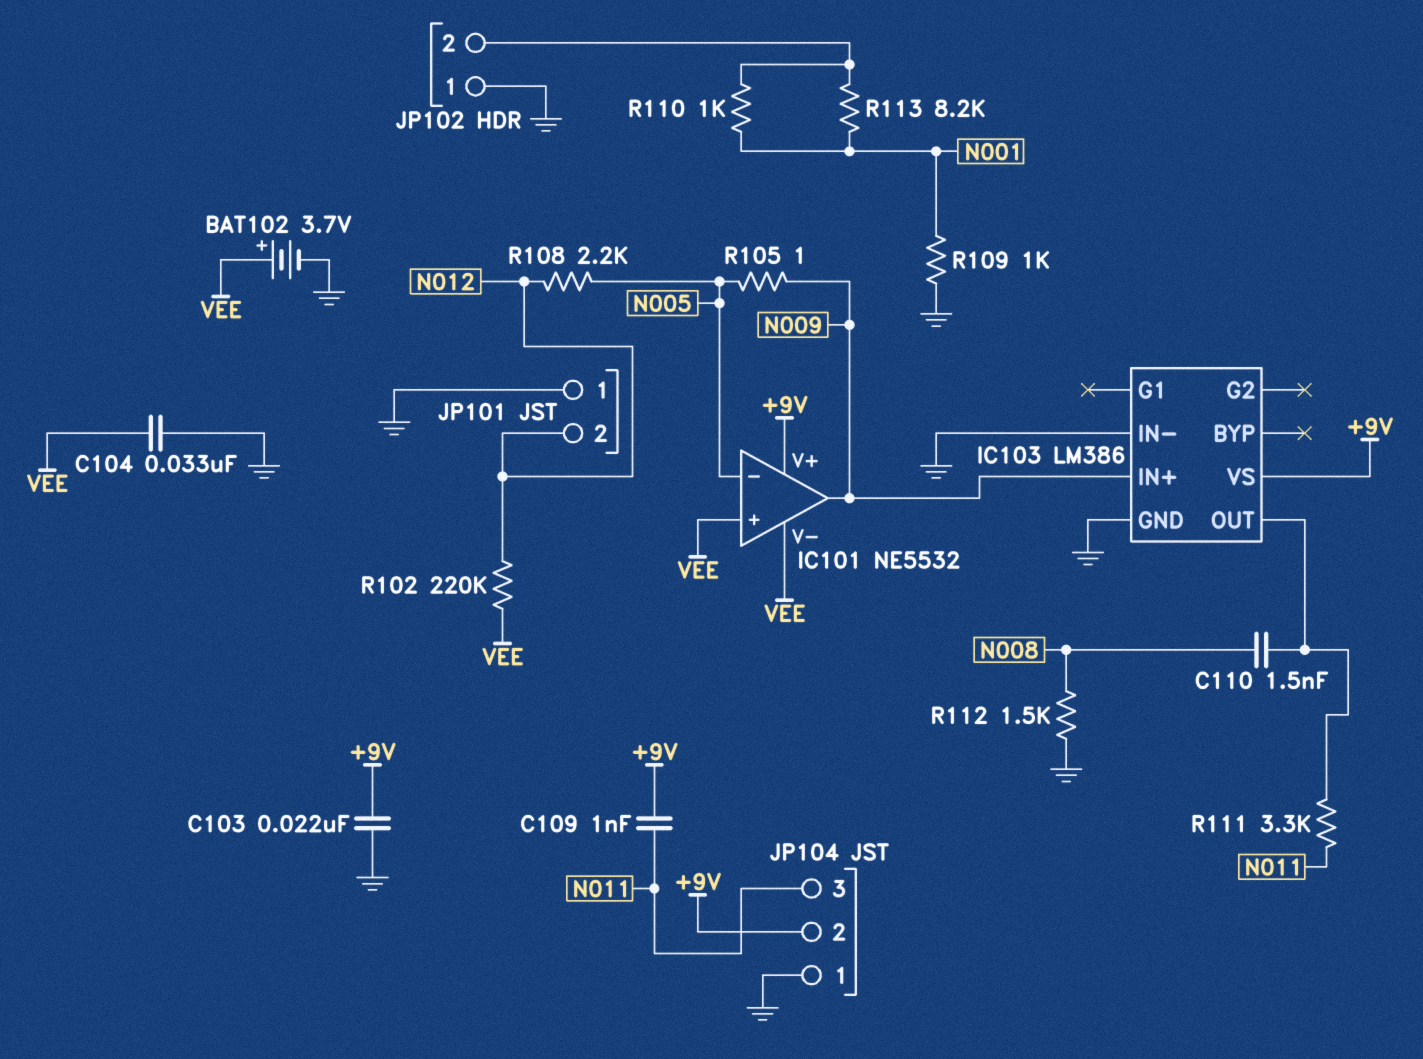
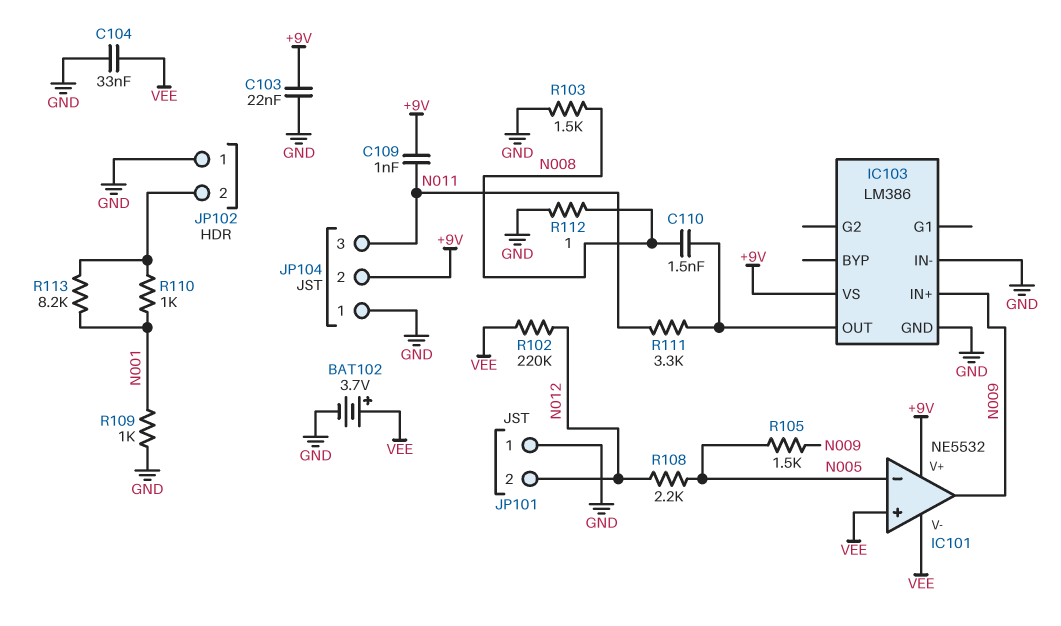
R103: none -> 1.5k (GND, N008)
R105: 1 (N005, N009) -> 1.5k (N005, N009)
R112: 1.5k (GND, N008) -> 1 (GND, N008)

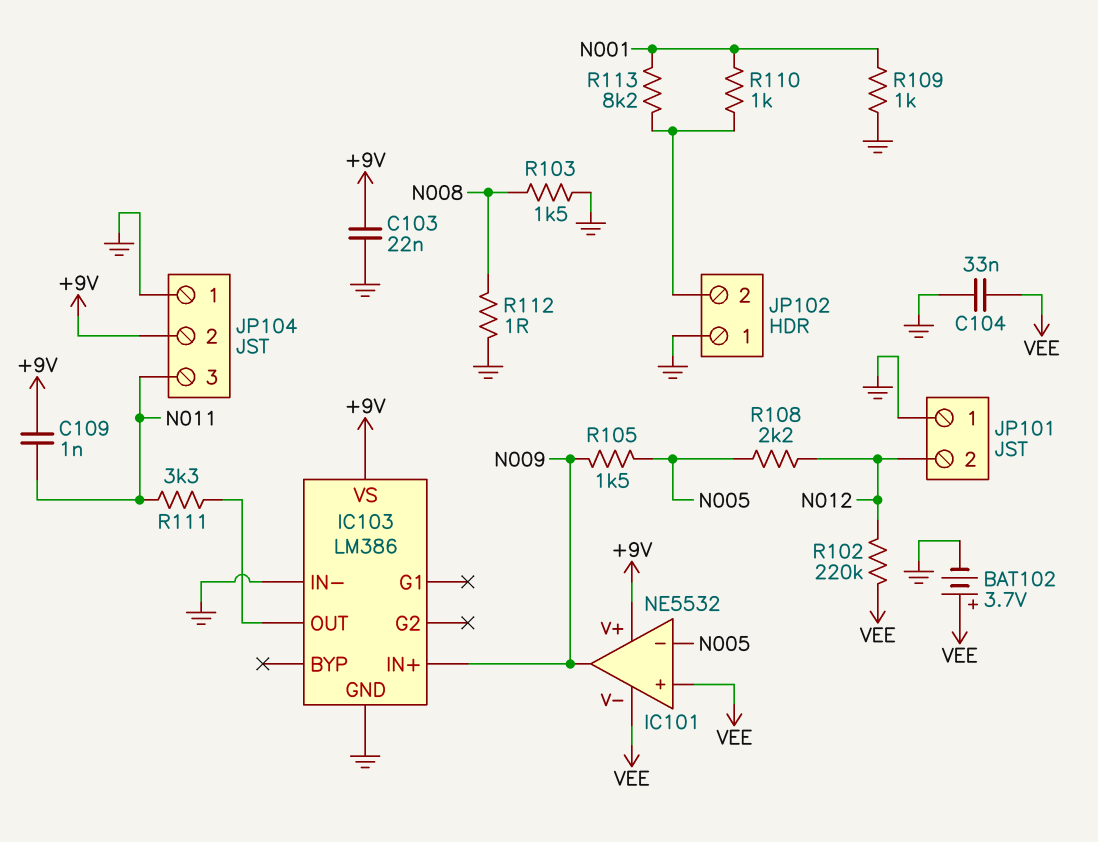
C110: 1.5nF (IC103/OUT, N008) -> none

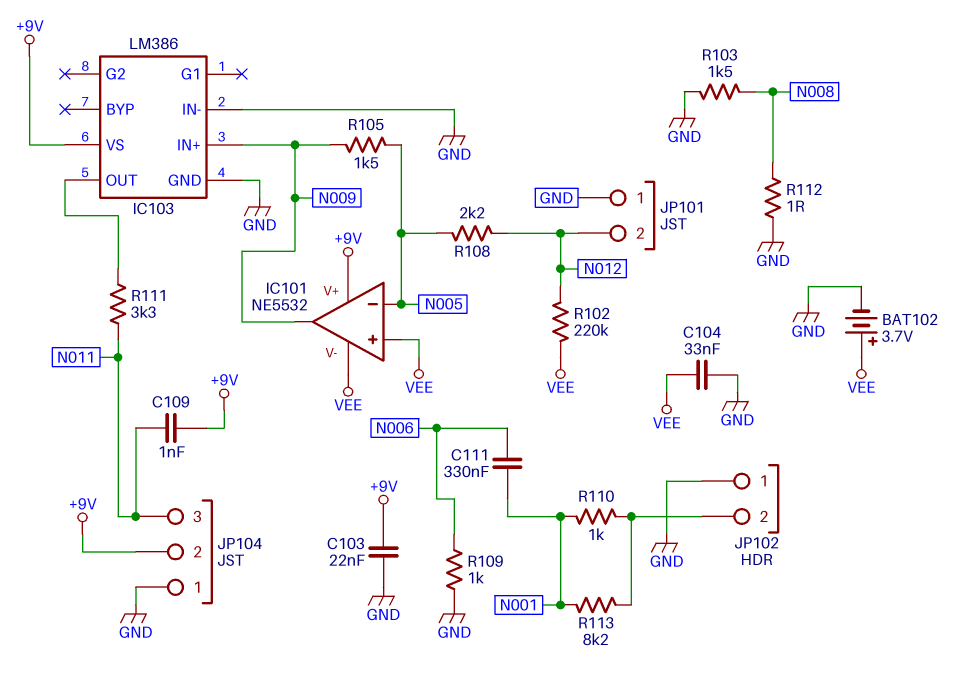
C111: none -> 330nF (N001, N006)
R109: 1k (GND, N001) -> 1k (GND, N006)

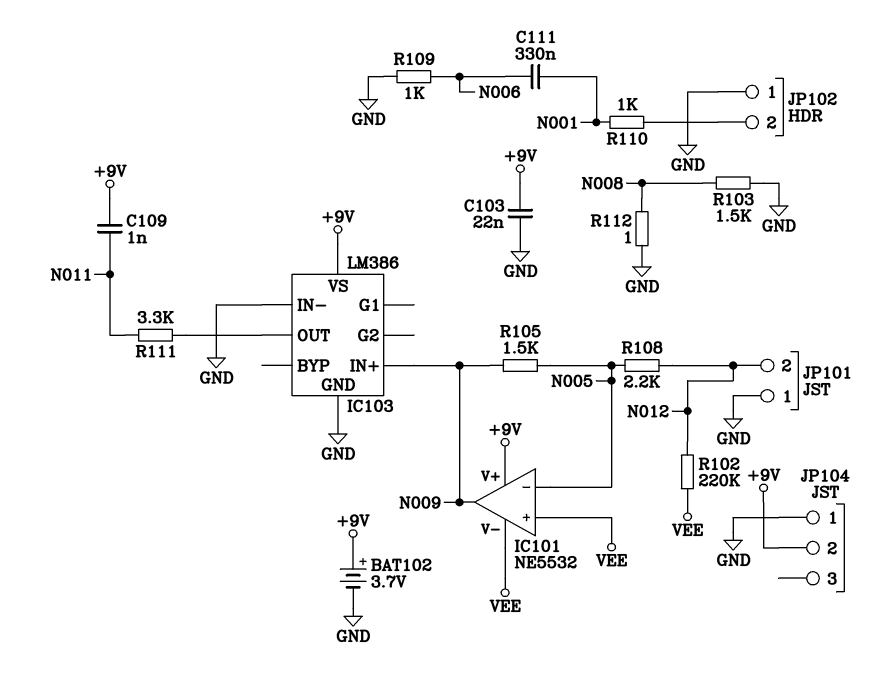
BAT102: 3.7V (plus VEE, minus GND) -> 3.7V (plus +9V, minus GND)
C104: 33nF (GND, VEE) -> none
JP104 pin 3: N011 -> none
R113: 8.2k (JP102/2, N001) -> none

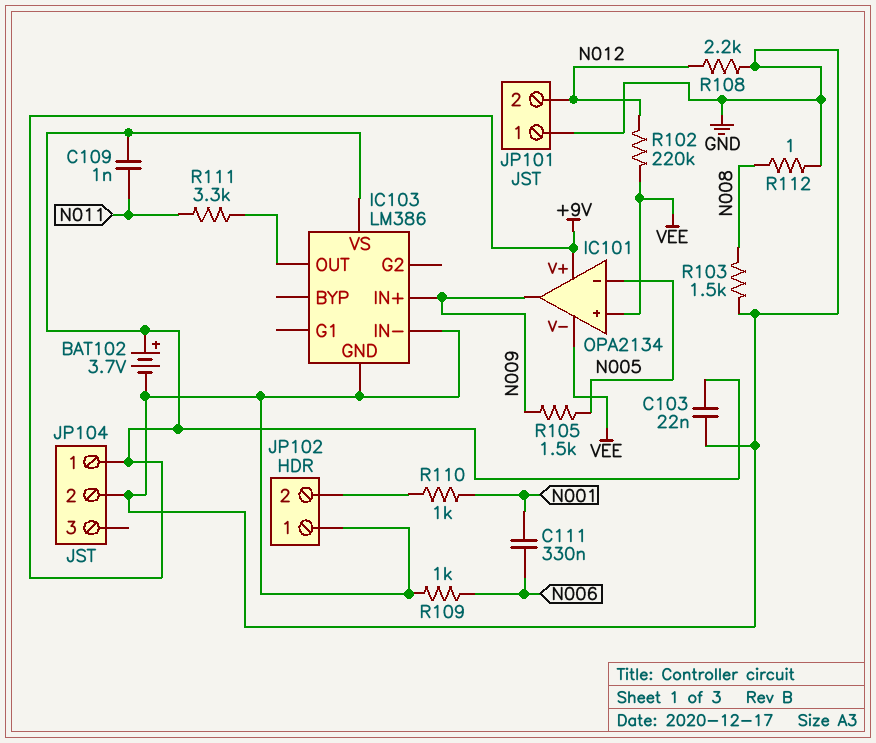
IC101: NE5532 -> OPA2134
JP104 pin 1: GND -> +9V
JP104 pin 2: +9V -> GND
R108: 2.2k (N005, N012) -> 2.2k (GND, N012)

